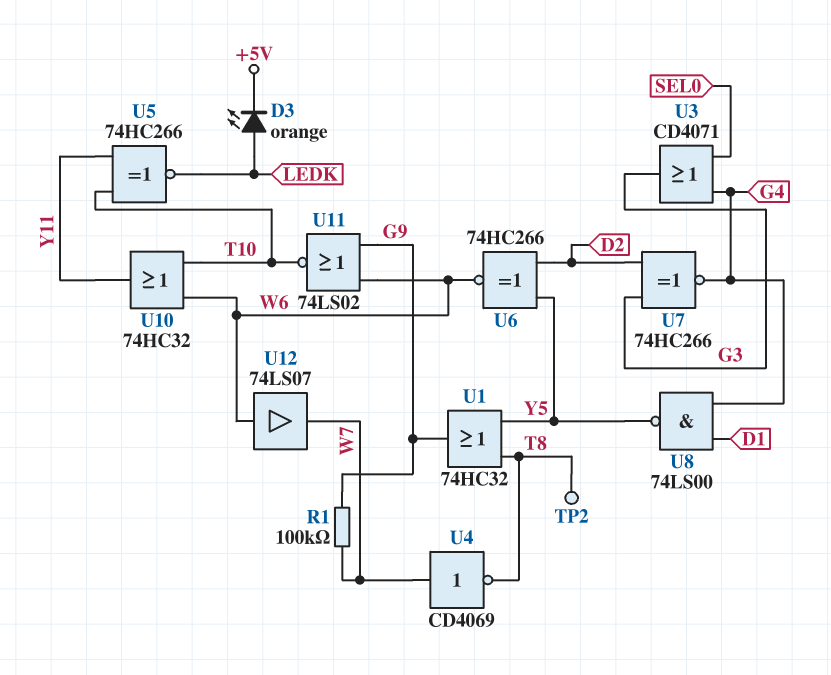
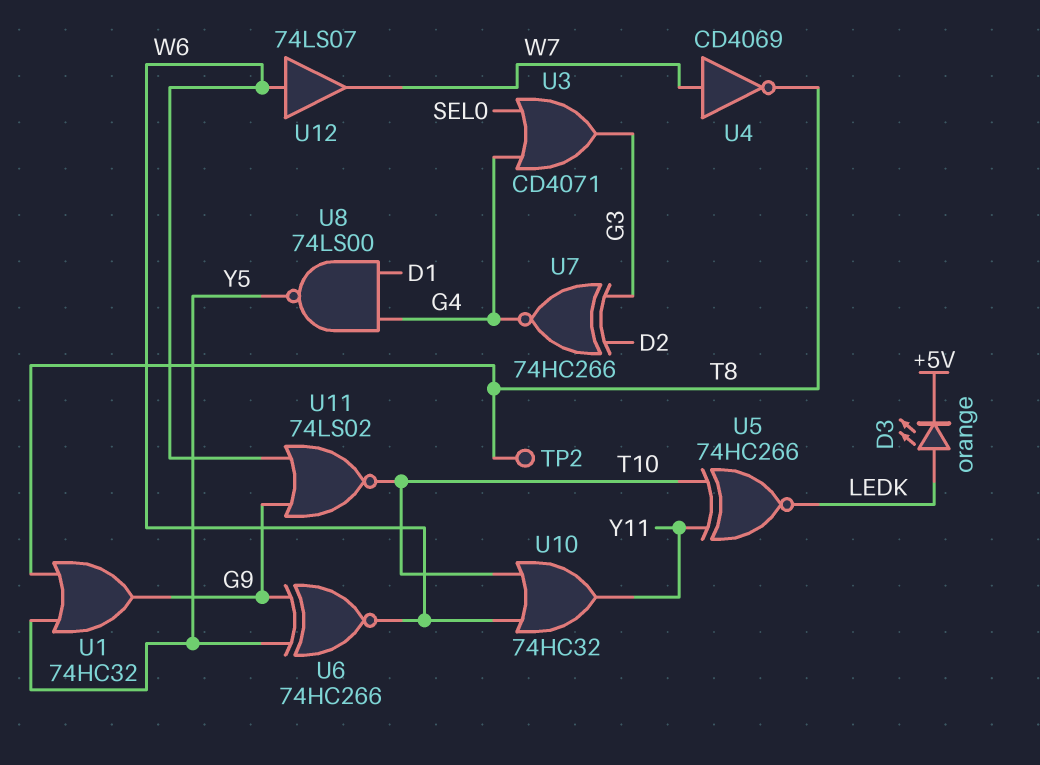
R1: 100k (G9, W7) -> none
U6: XNOR 74HC266 (in D2, in Y5, out W6) -> XNOR 74HC266 (in G9, in Y5, out W6)

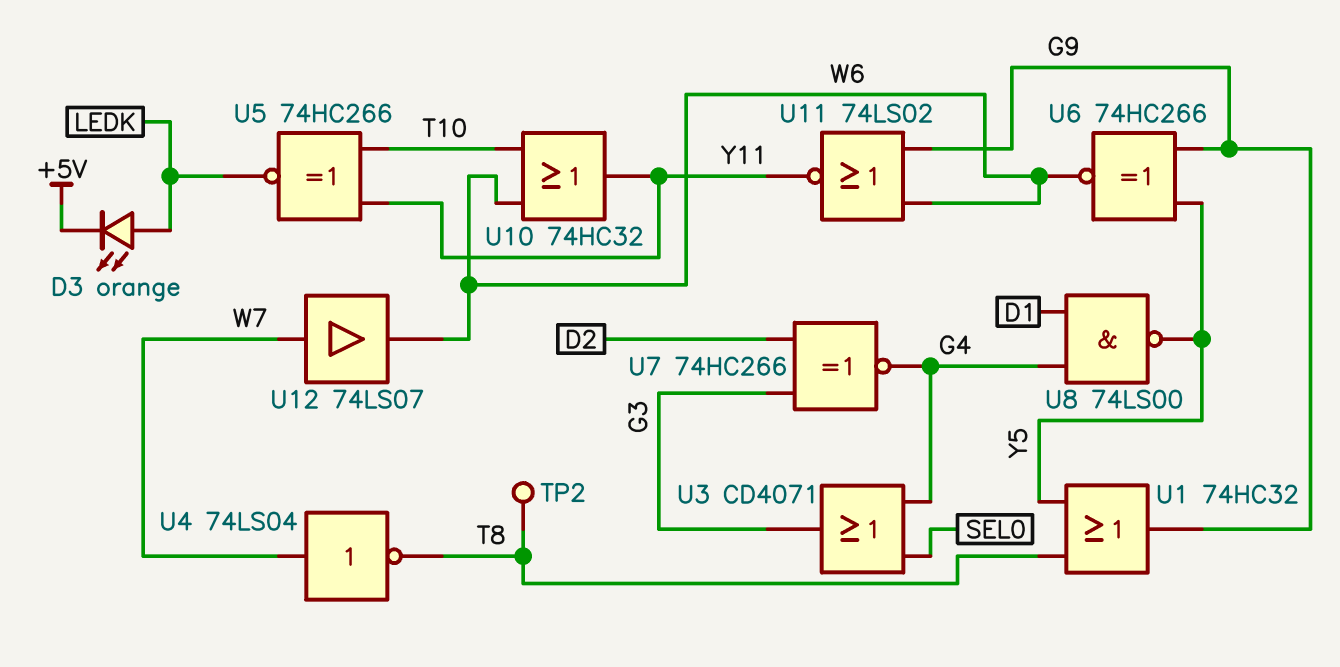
U4: NOT CD4069 (in W7, out T8) -> NOT 74LS04 (in W7, out T8)
U11: NOR 74LS02 (in G9, in W6, out T10) -> NOR 74LS02 (in G9, in W6, out Y11)
U12: buffer 74LS07 (in W6, out W7) -> buffer 74LS07 (in W7, out W6)

